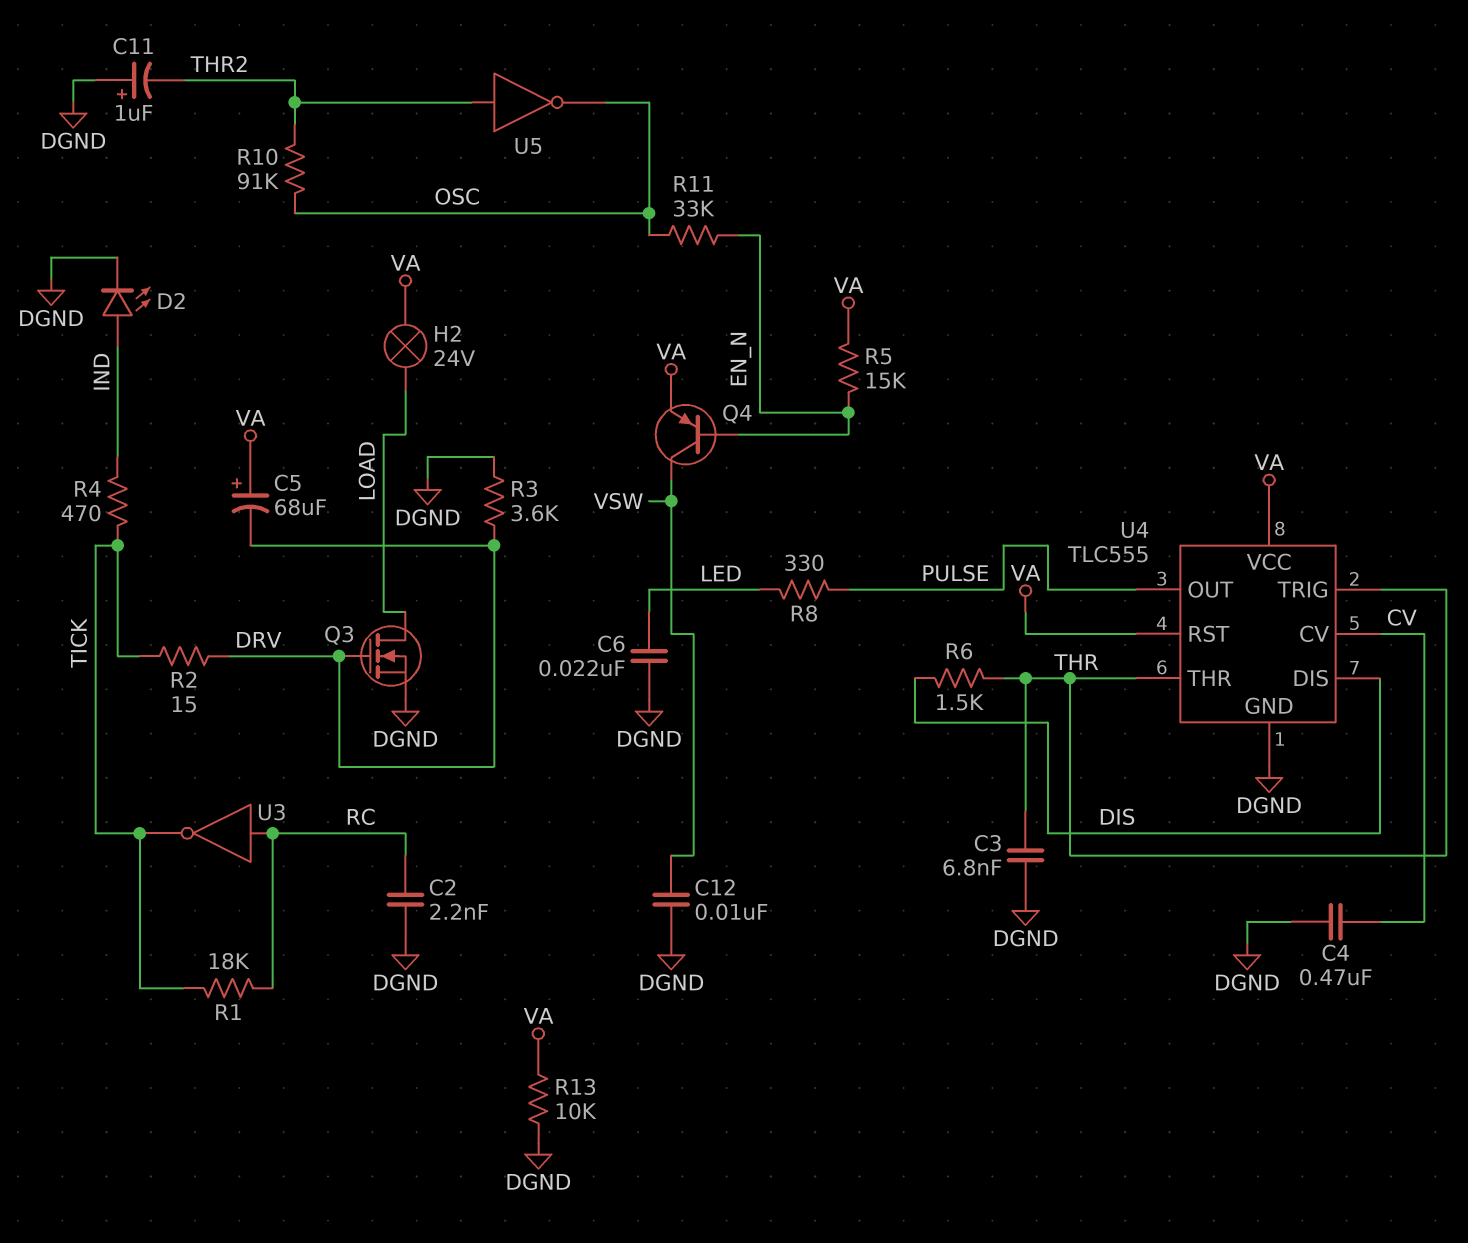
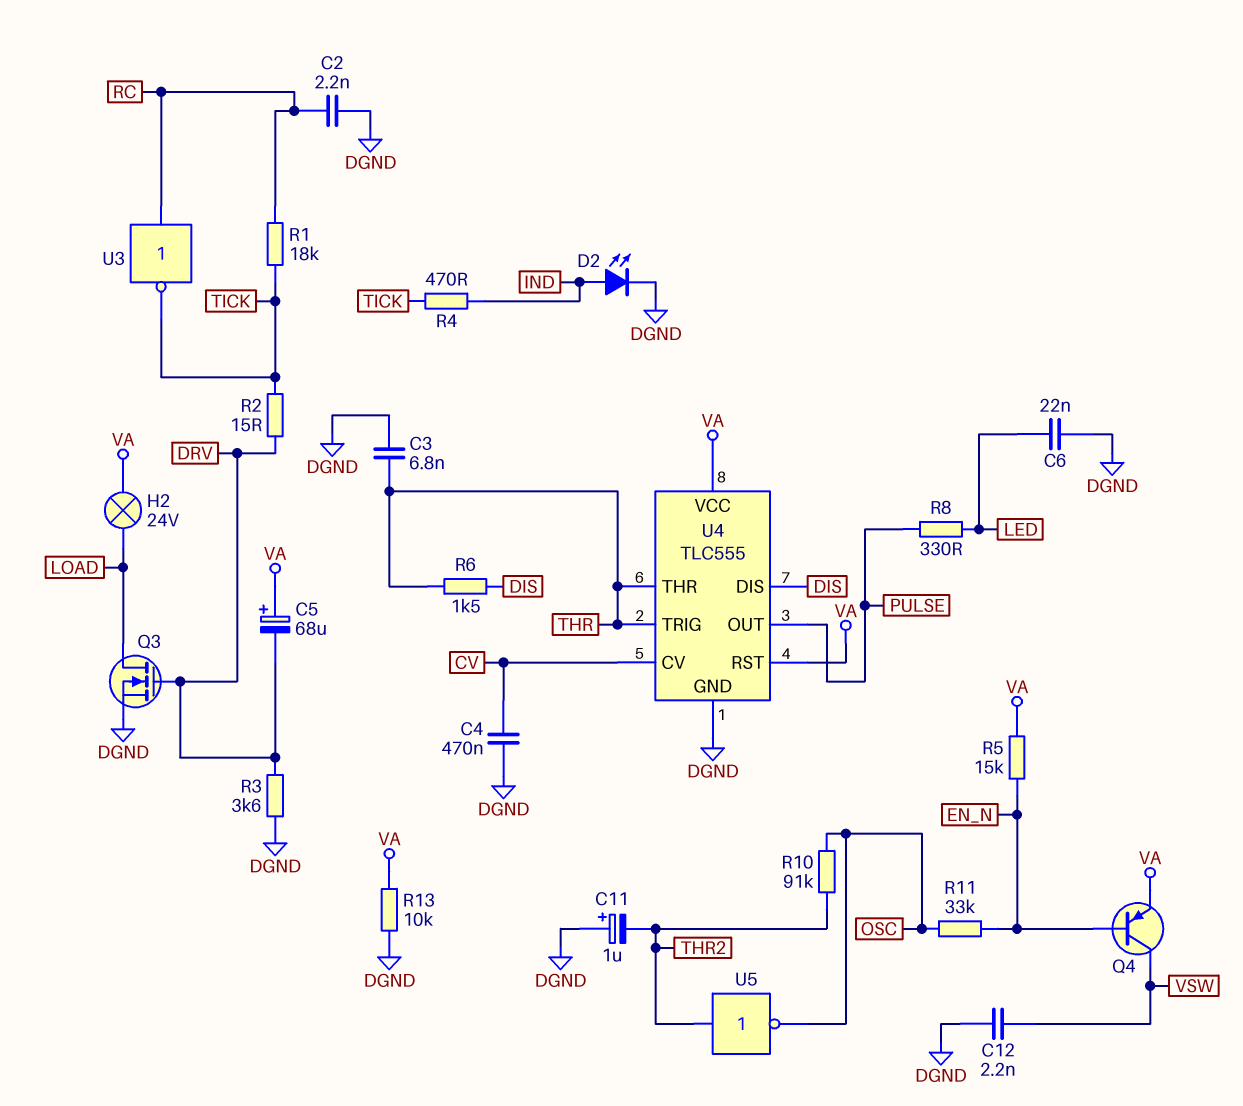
C12: 10nF (DGND, VSW) -> 2.2nF (DGND, VSW)

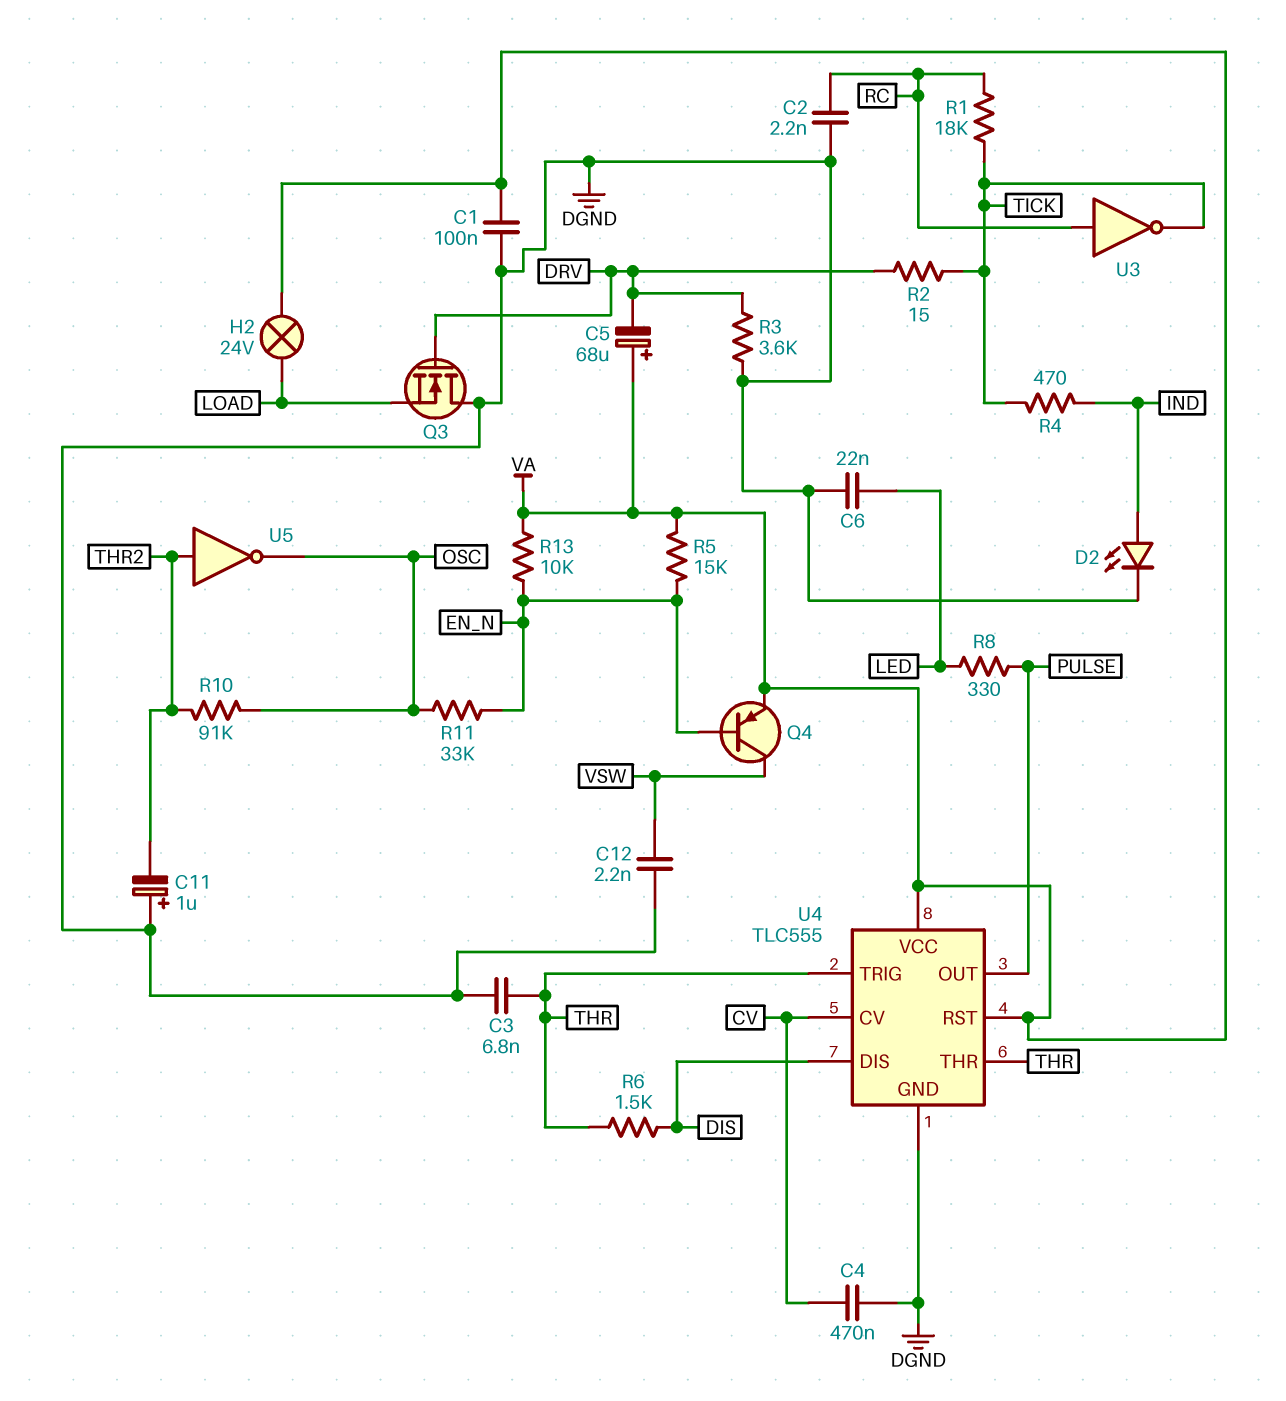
C1: none -> 100nF (DGND, VA)
Q3: NMOS (G DRV, D LOAD, S DGND) -> NMOS (G DRV, D DGND, S LOAD)
R13: 10k (DGND, VA) -> 10k (EN_N, VA)

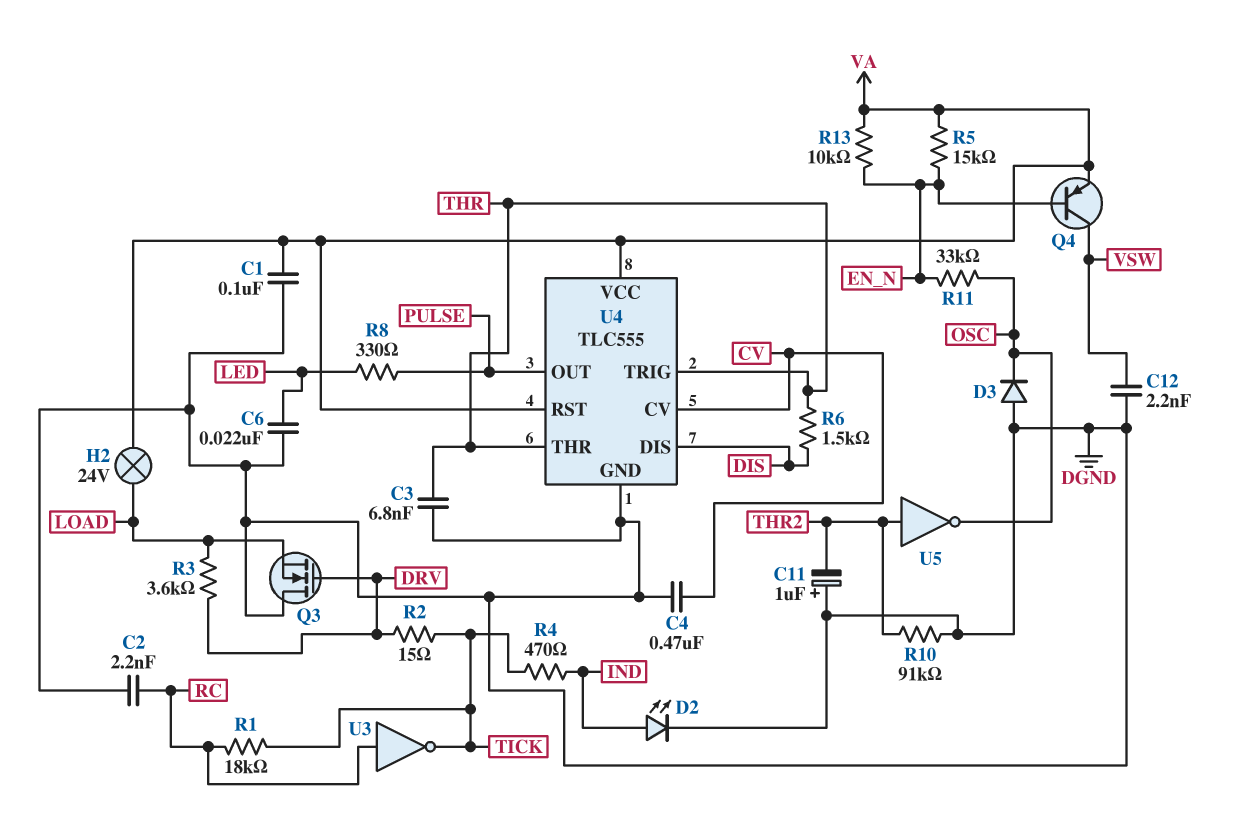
C5: 68uF (plus VA, minus DRV) -> none
D3: none -> diode (A DGND, K OSC)
R3: 3.6k (DGND, DRV) -> 3.6k (DRV, LOAD)
R10: 91k (OSC, THR2) -> 91k (DGND, THR2)

